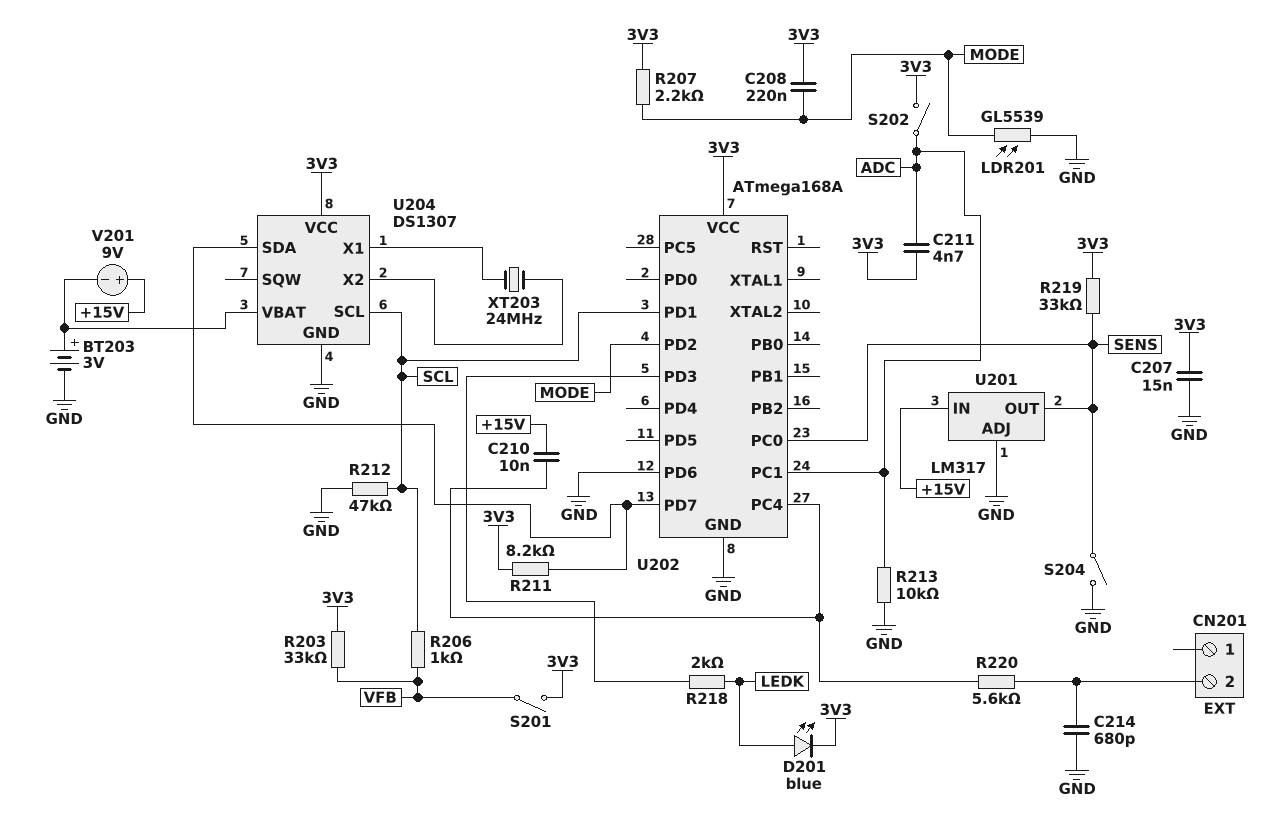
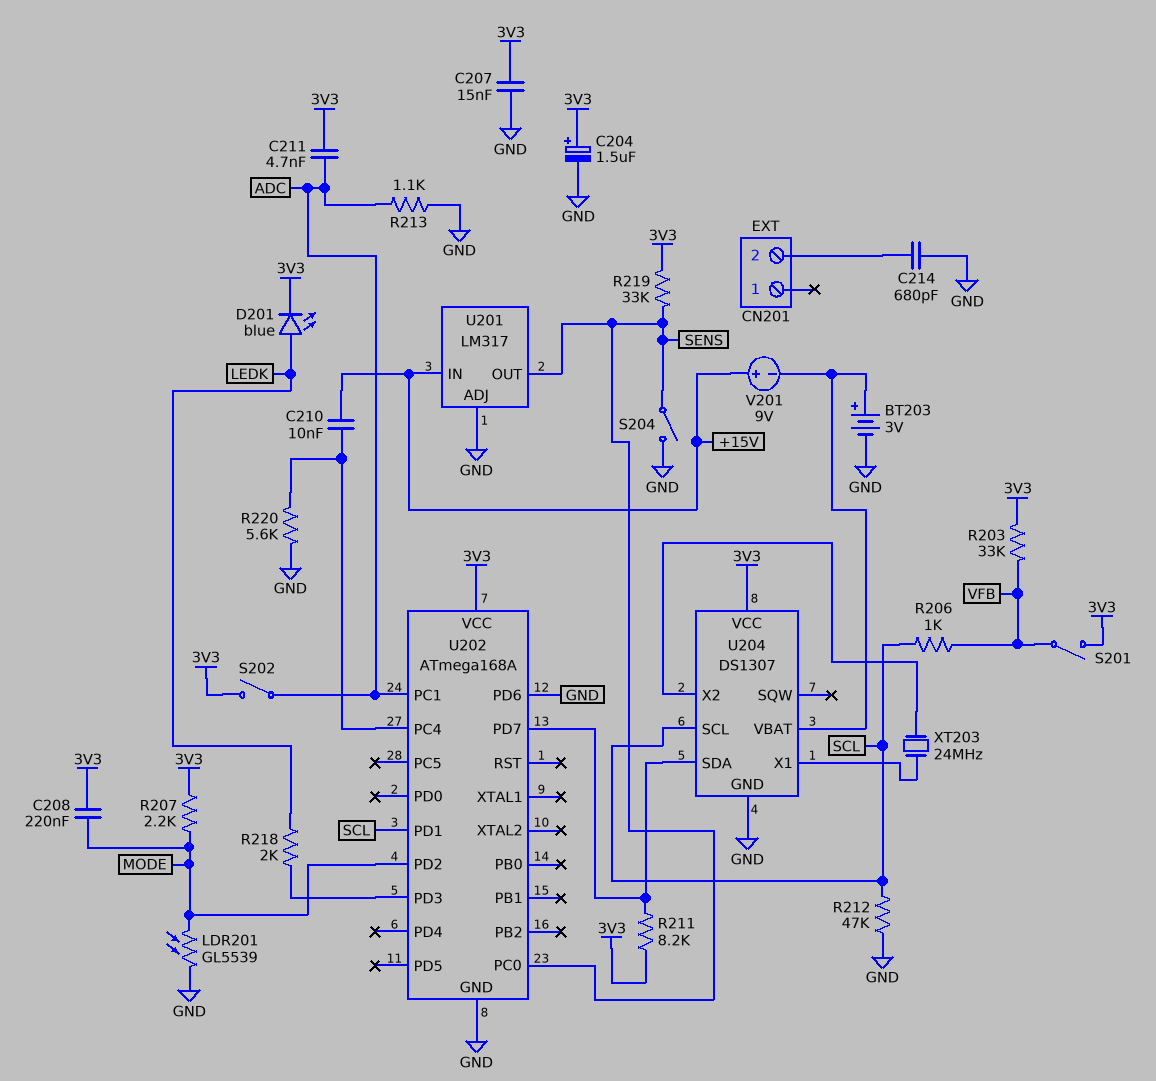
C204: none -> 1.5uF (plus 3V3, minus GND)
R213: 10k (ADC, GND) -> 1.1k (ADC, GND)
R220: 5.6k (CN201/2, U202/PC4) -> 5.6k (GND, U202/PC4)

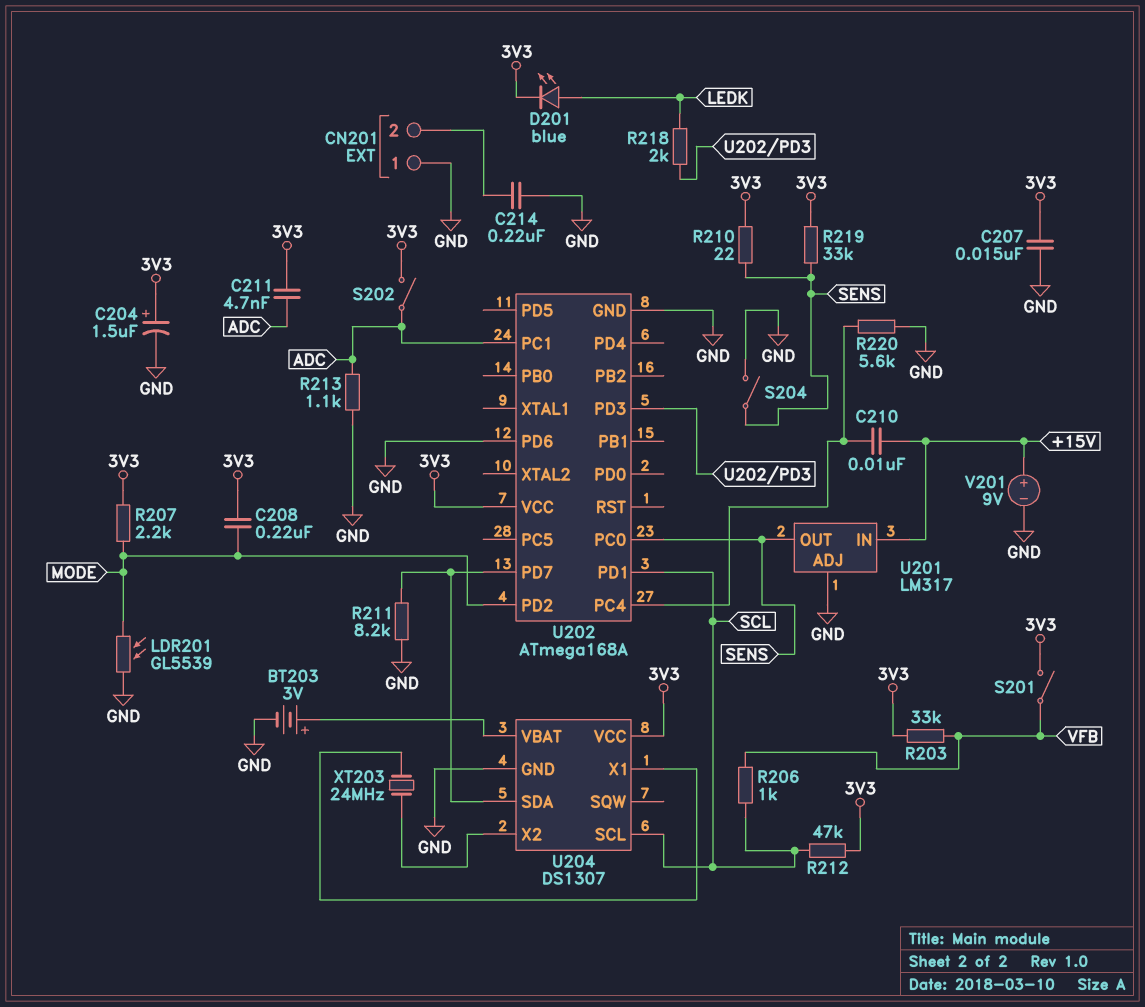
C214: 680pF (CN201/2, GND) -> 220nF (CN201/2, GND)
CN201 pin 1: none -> GND
R210: none -> 22 (3V3, SENS)
R211: 8.2k (3V3, U202/PD7) -> 8.2k (GND, U202/PD7)
R212: 47k (GND, SCL) -> 47k (3V3, SCL)
V201: 9V (plus +15V, minus U204/VBAT) -> 9V (plus +15V, minus GND)

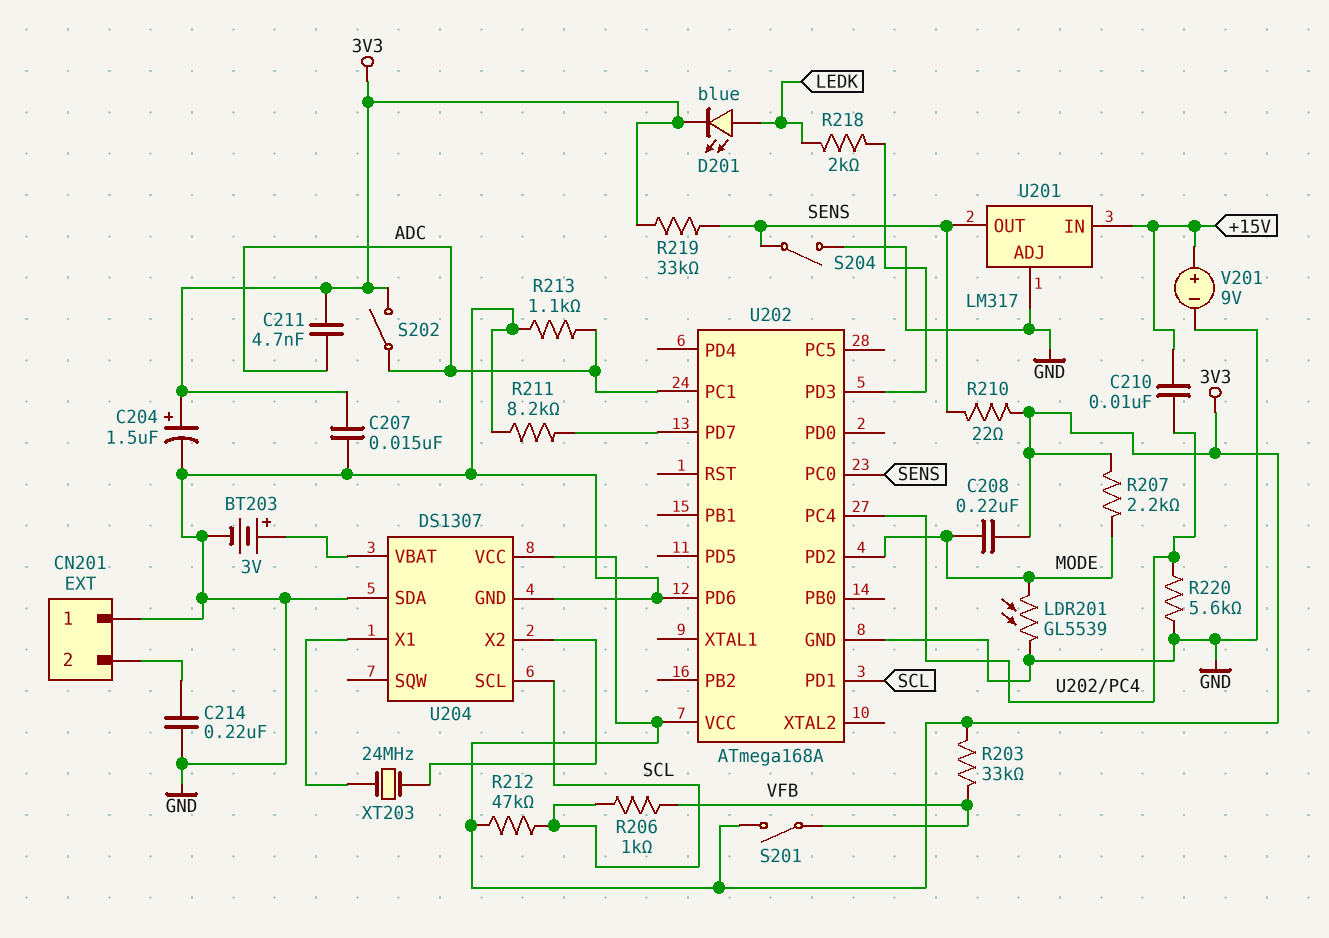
U204 pin SDA: U202/PD7 -> GND

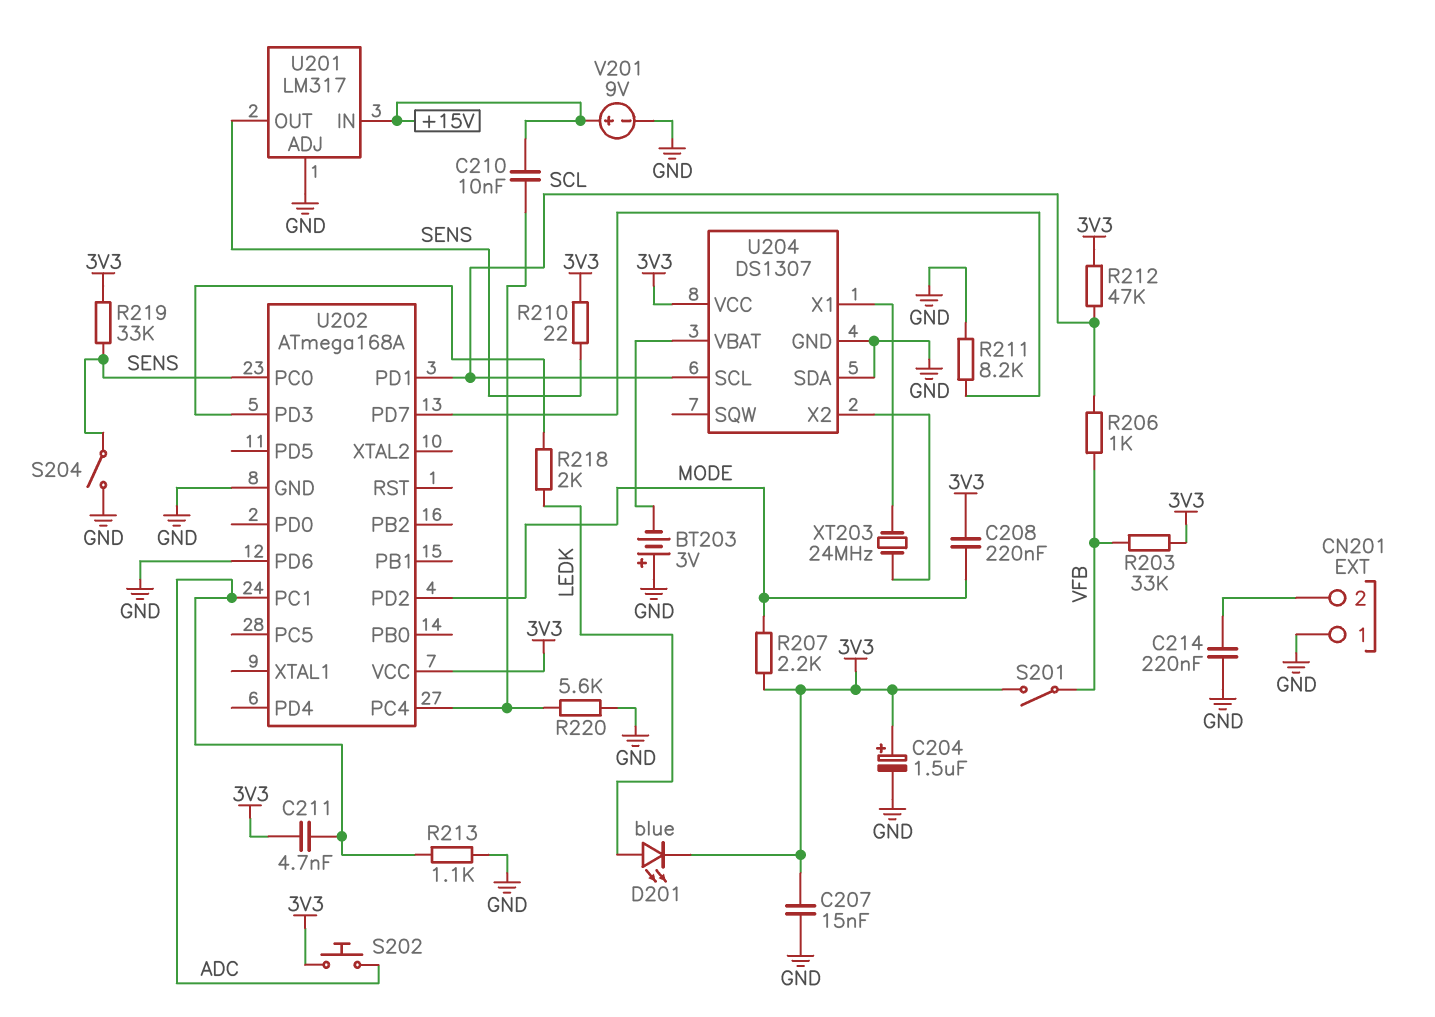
BT203: 3V (plus U204/VBAT, minus GND) -> 3V (plus GND, minus U204/VBAT)
LDR201: GL5539 (GND, MODE) -> none
S202: switch (3V3, ADC) -> button (3V3, ADC)

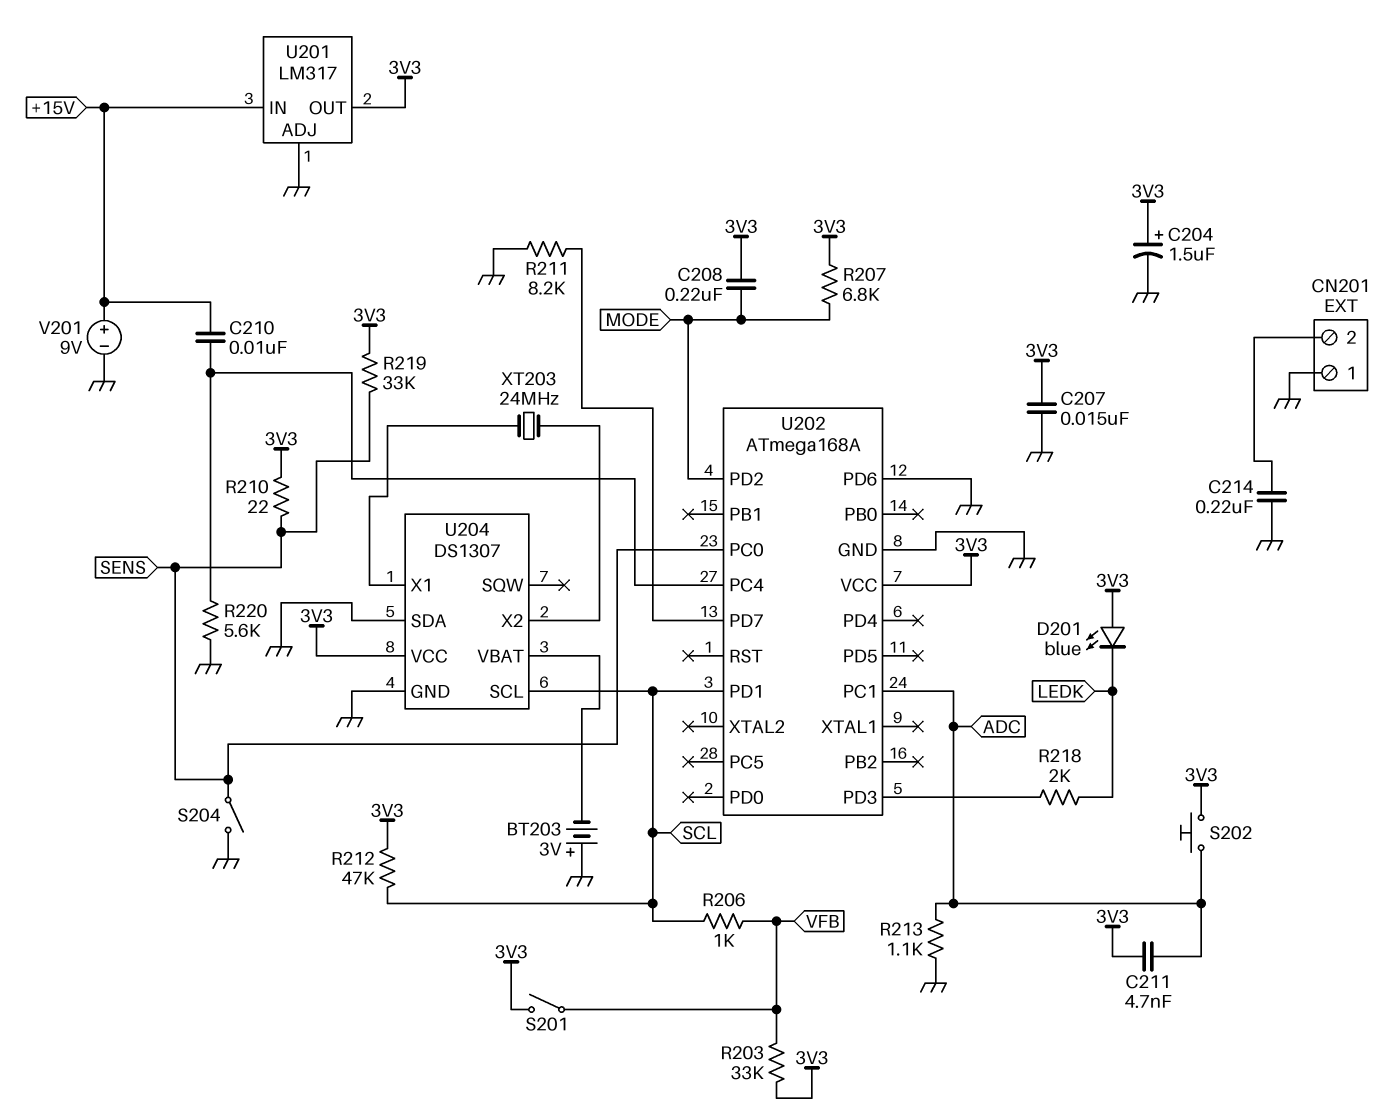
D201: LED blue (A LEDK, K 3V3) -> LED blue (A 3V3, K LEDK)
R207: 2.2k (3V3, MODE) -> 6.8k (3V3, MODE)
U201 pin OUT: SENS -> 3V3

